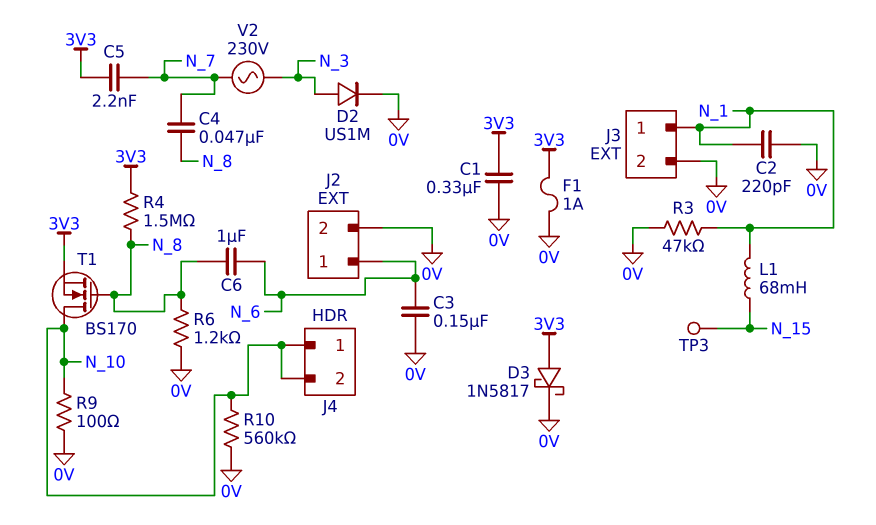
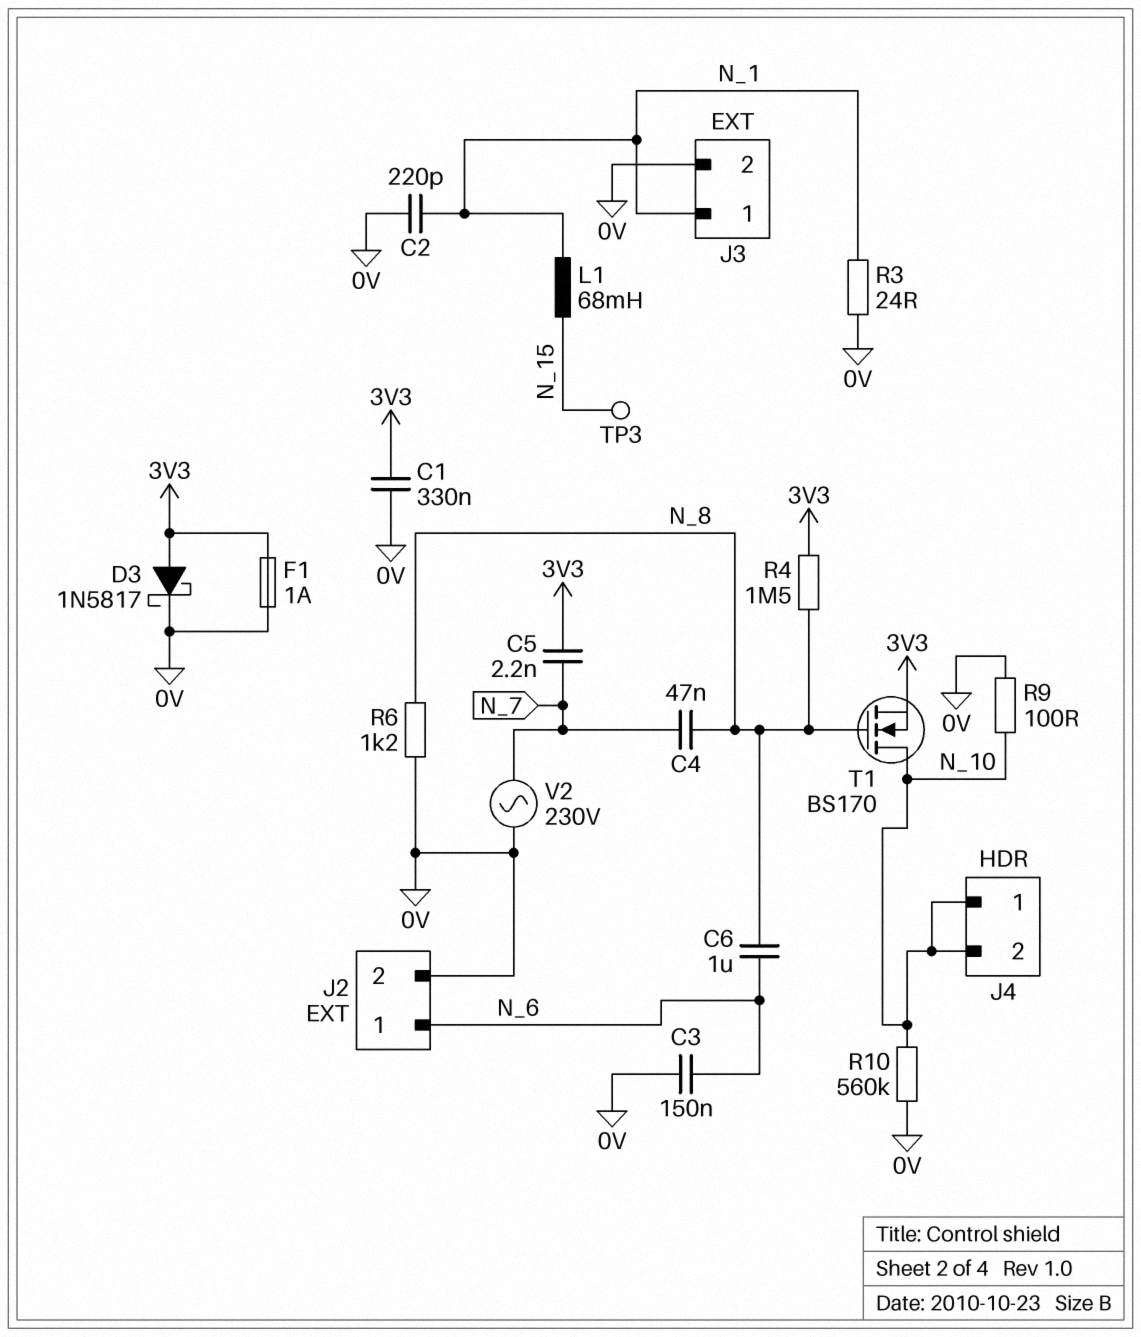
D2: diode US1M (A N_3, K 0V) -> none
R3: 47k (0V, N_1) -> 24 (0V, N_1)
V2: AC 230V (N_3, N_7) -> AC 230V (0V, N_7)

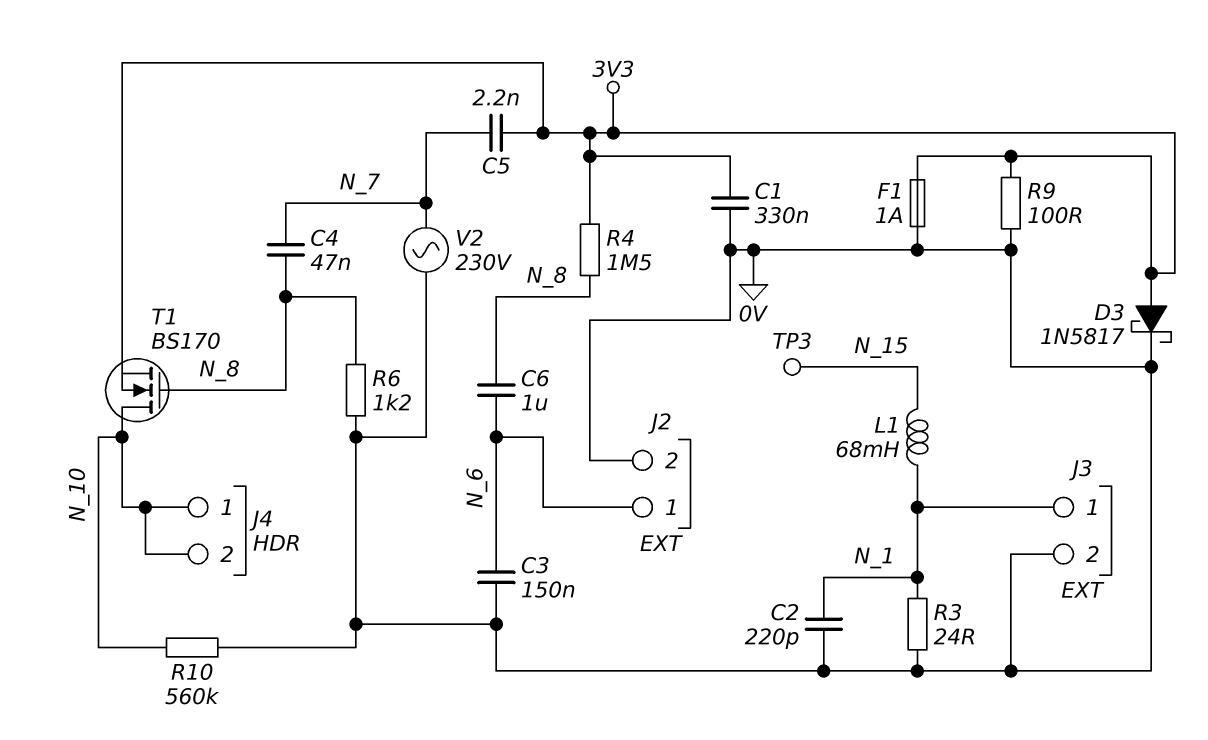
R9: 100 (0V, N_10) -> 100 (0V, 3V3)

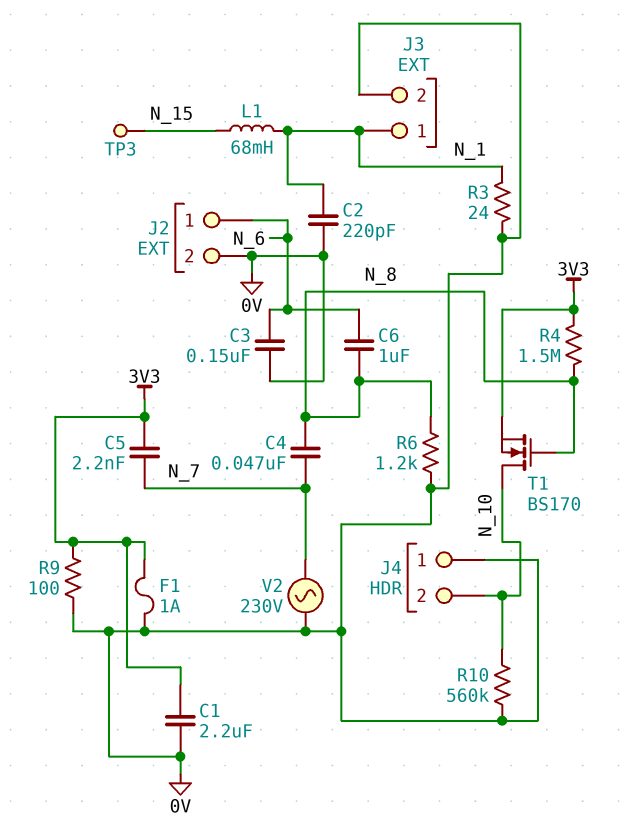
C1: 330nF (0V, 3V3) -> 2.2uF (0V, 3V3)
D3: schottky 1N5817 (A 3V3, K 0V) -> none
J4 pin 1: N_10 -> 0V

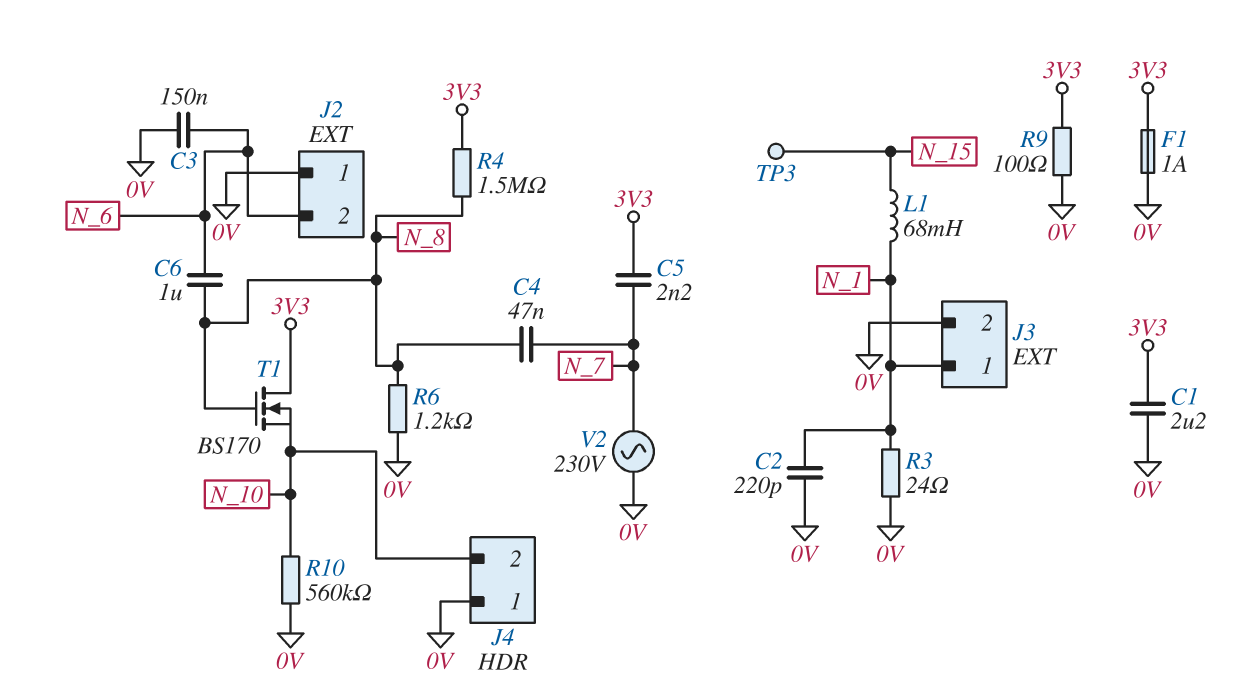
J2 pin 1: N_6 -> 0V
J2 pin 2: 0V -> N_6
T1: NMOS BS170 (G N_8, D N_10, S 3V3) -> NMOS BS170 (G N_8, D 3V3, S N_10)

